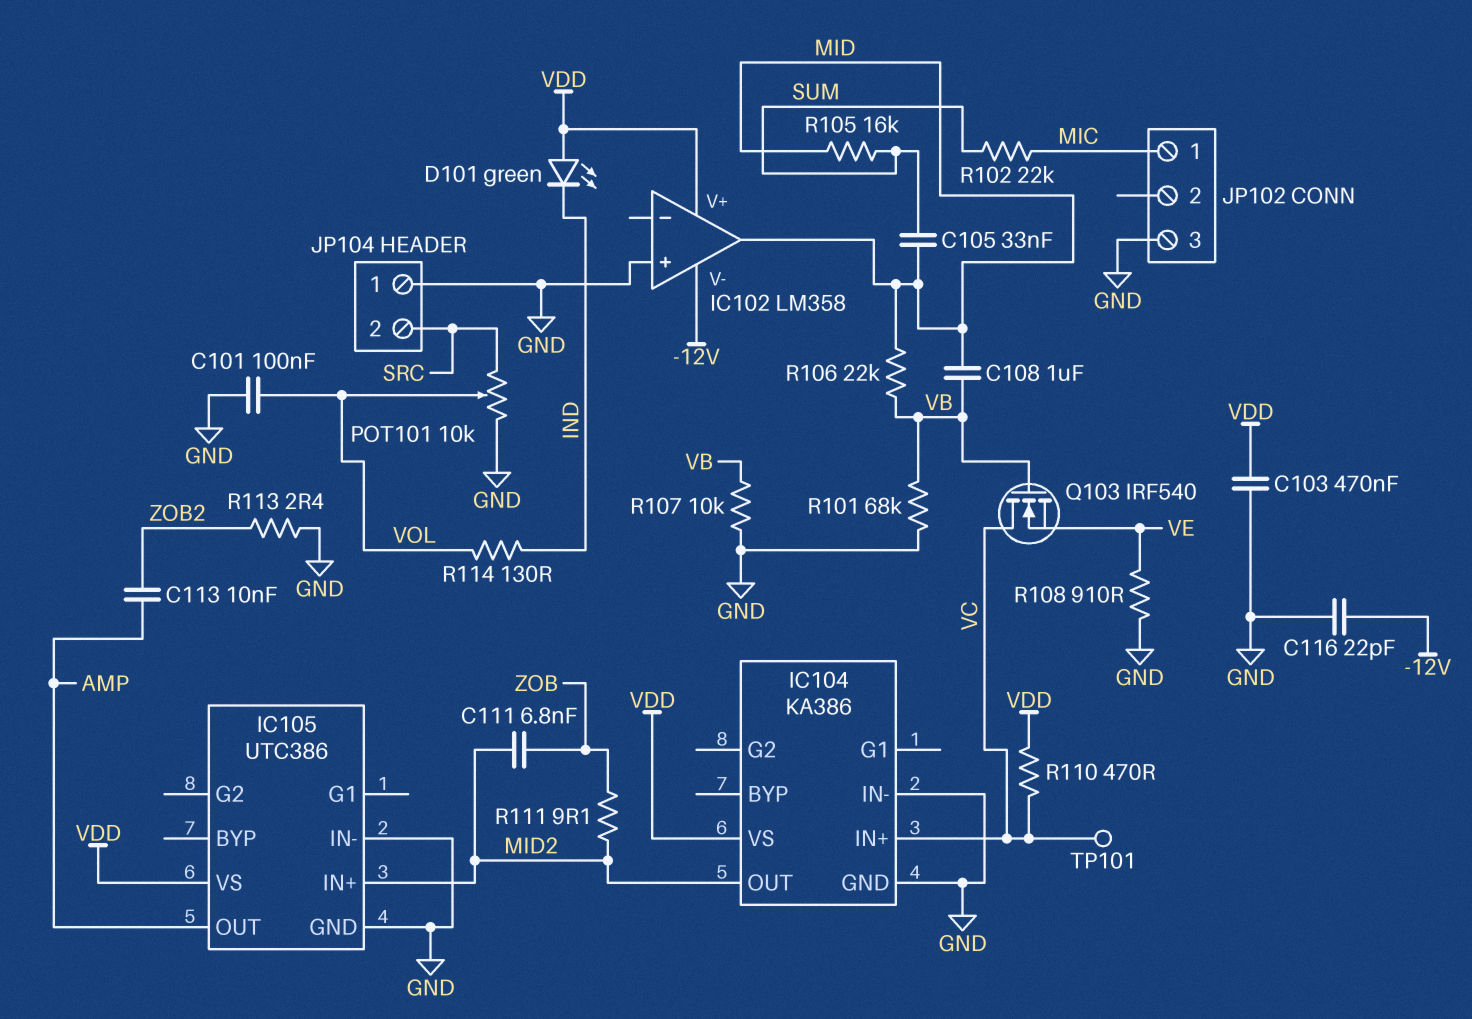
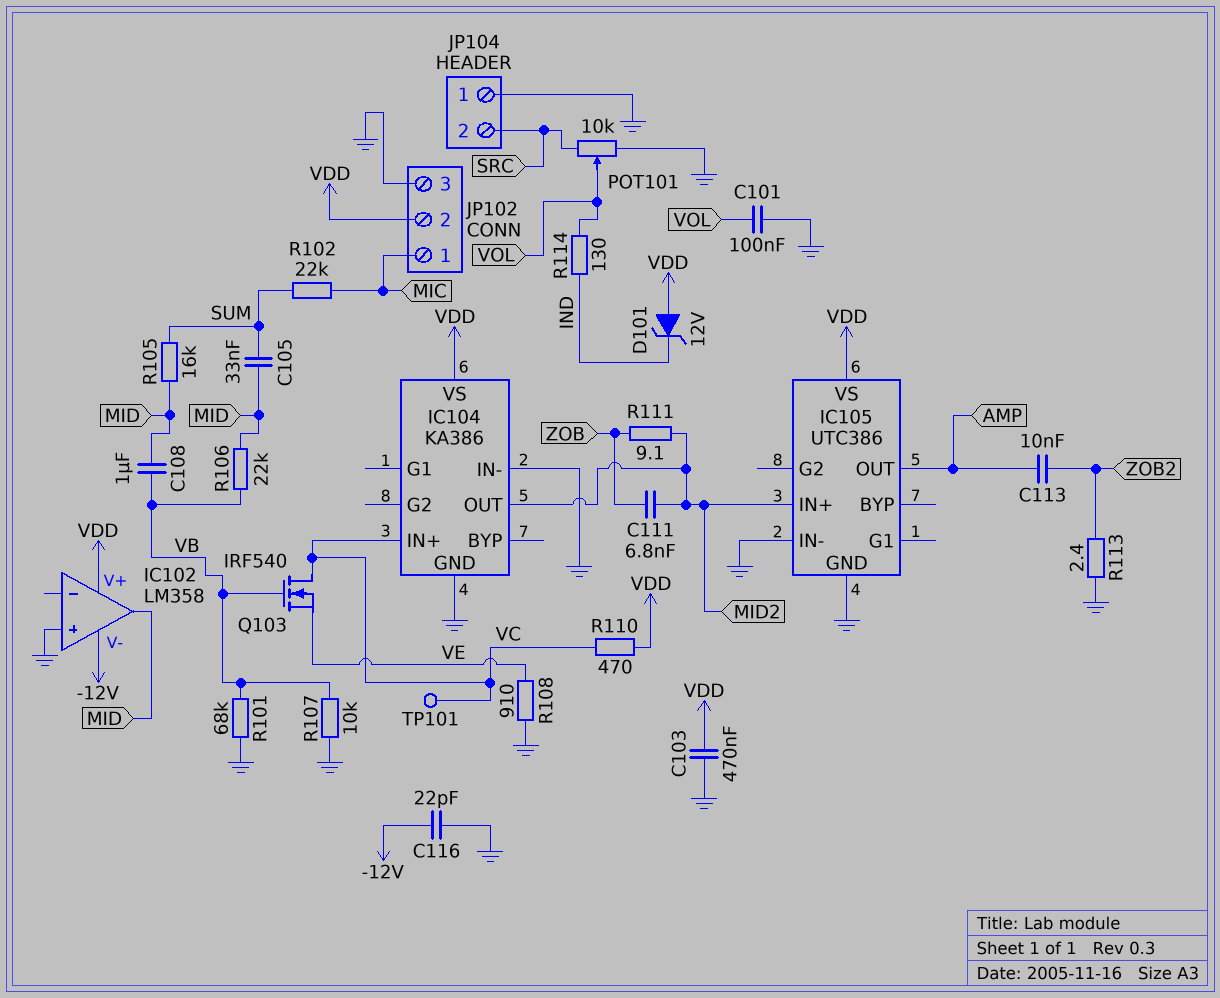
D101: LED green (A VDD, K IND) -> zener 12V (A VDD, K IND)
JP102 pin 2: none -> VDD

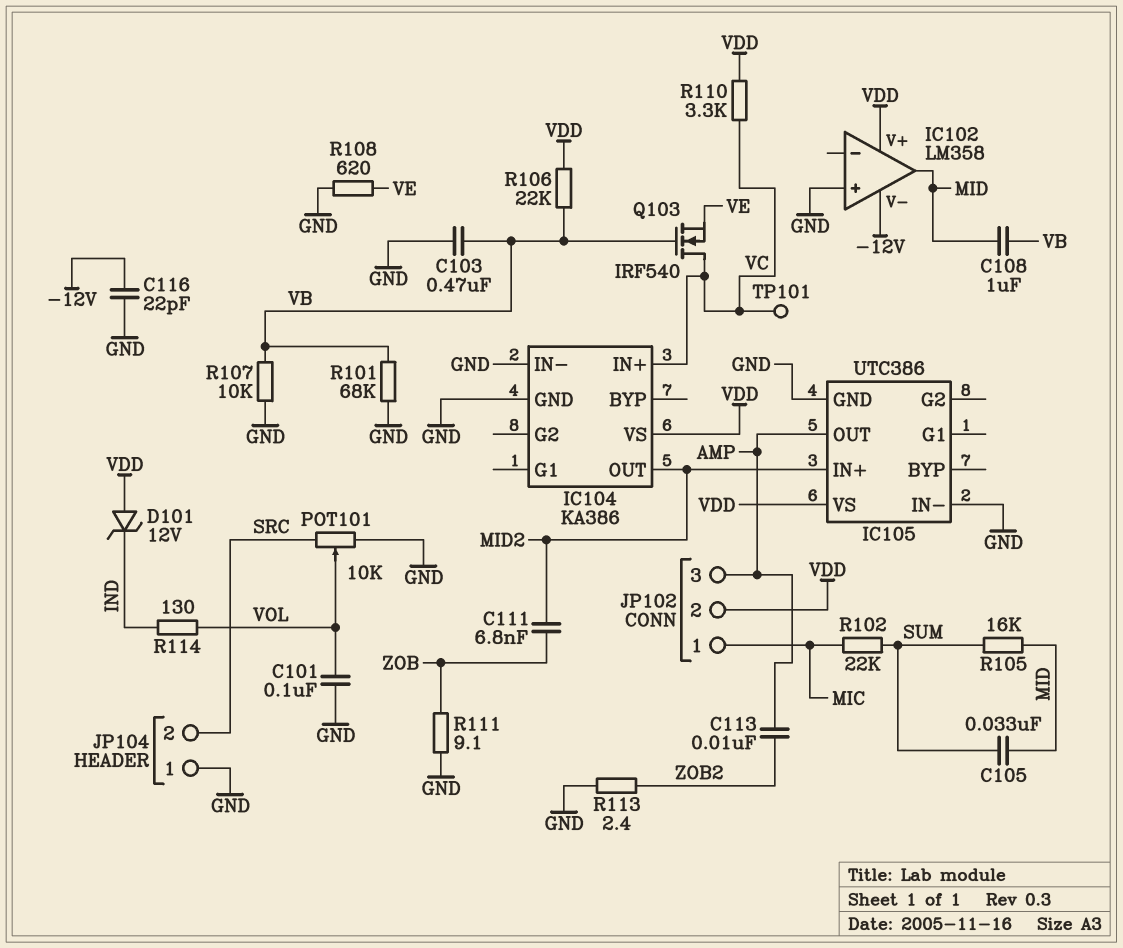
C103: 470nF (GND, VDD) -> 470nF (GND, VB)
JP102 pin 3: GND -> AMP
R106: 22k (MID, VB) -> 22k (VB, VDD)
R108: 910 (GND, VE) -> 620 (GND, VE)
R110: 470 (VC, VDD) -> 3.3k (VC, VDD)
R111: 9.1 (MID2, ZOB) -> 9.1 (GND, ZOB)

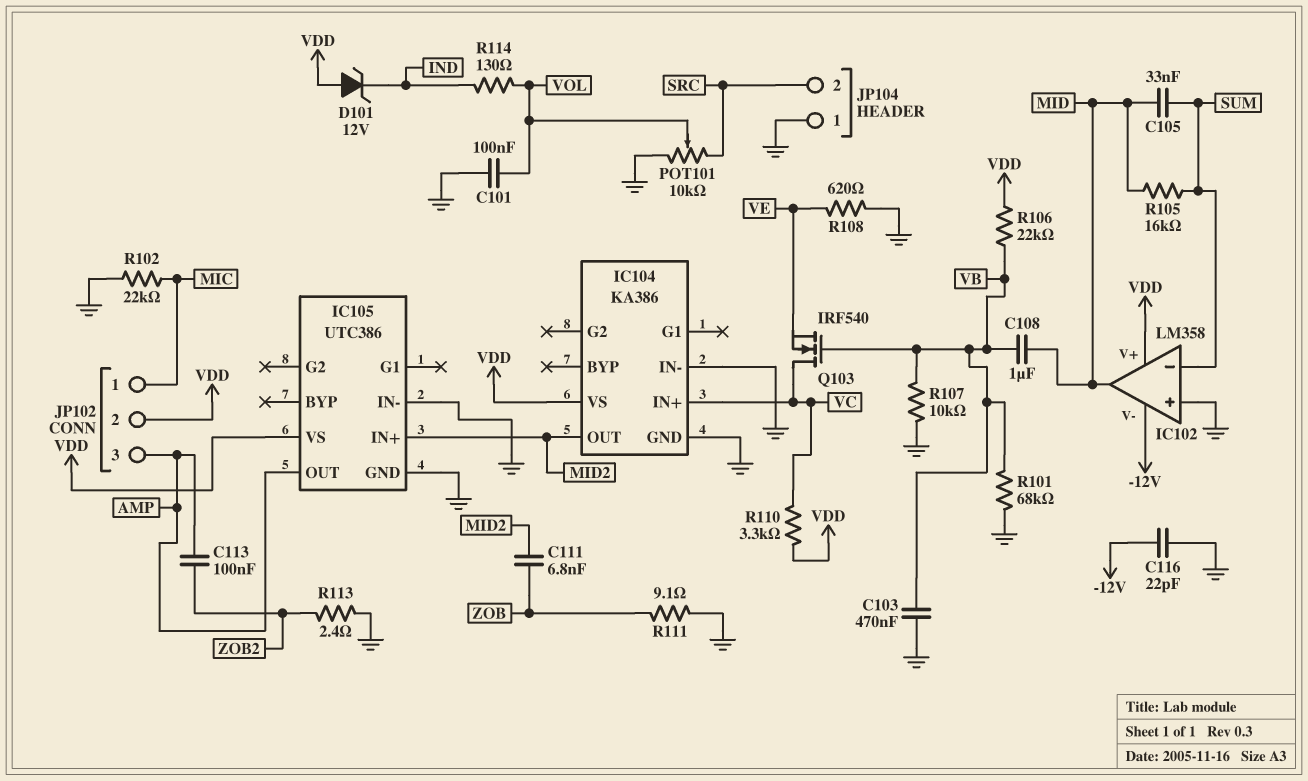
C113: 10nF (AMP, ZOB2) -> 100nF (AMP, ZOB2)
IC102 pin in-: none -> SUM
R102: 22k (MIC, SUM) -> 22k (GND, MIC)
TP101: test point (VC) -> none

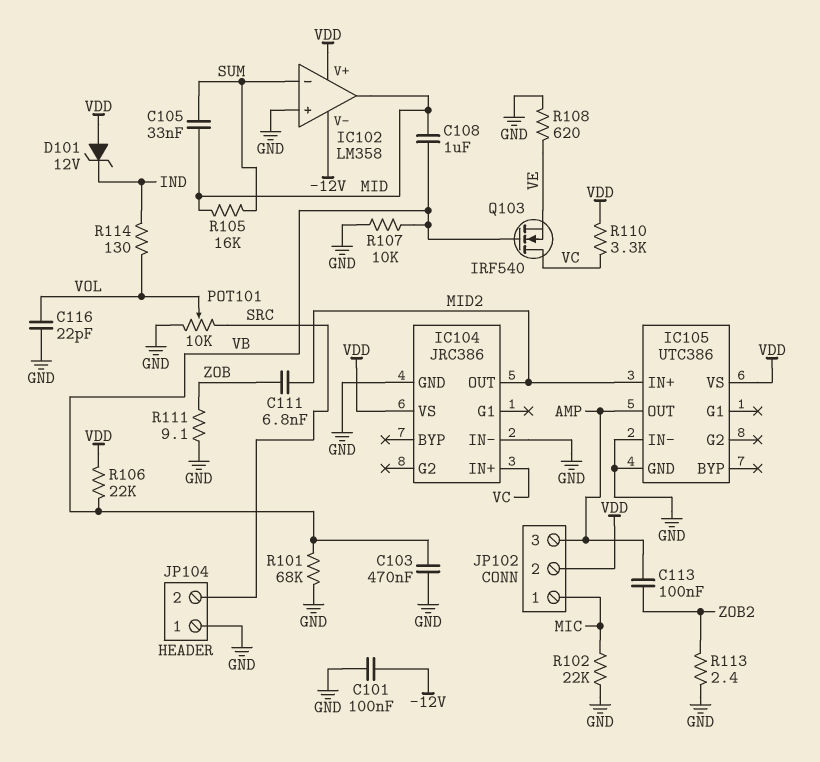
C101: 100nF (GND, VOL) -> 100nF (-12V, GND)
C116: 22pF (-12V, GND) -> 22pF (GND, VOL)
IC104: KA386 -> JRC386

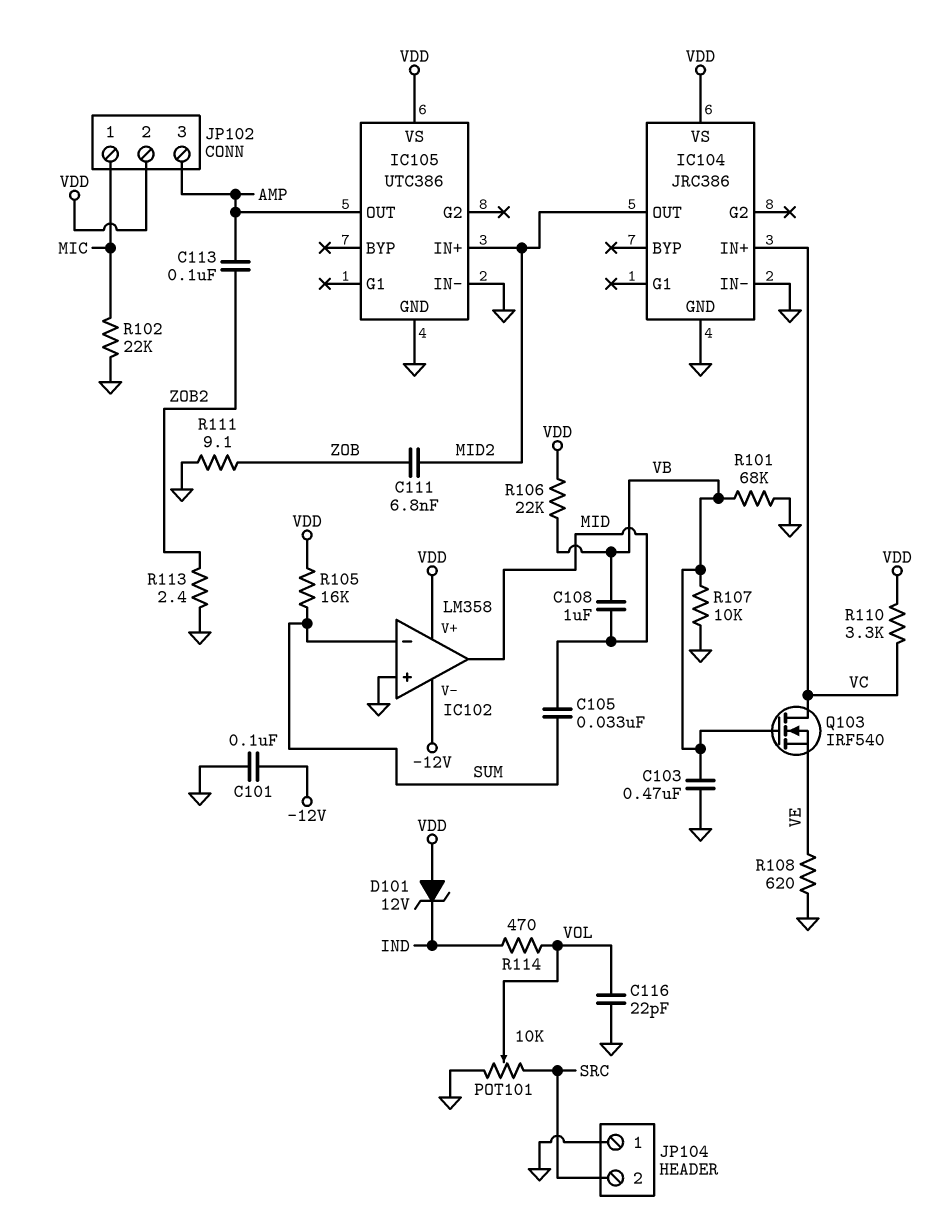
R105: 16k (MID, SUM) -> 16k (SUM, VDD)
R114: 130 (IND, VOL) -> 470 (IND, VOL)

